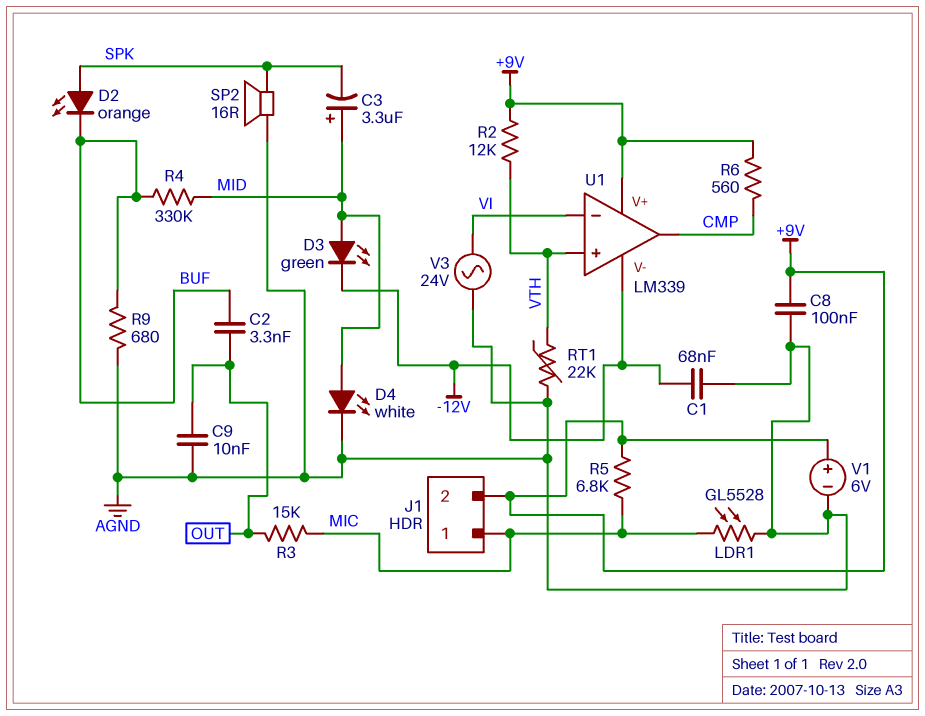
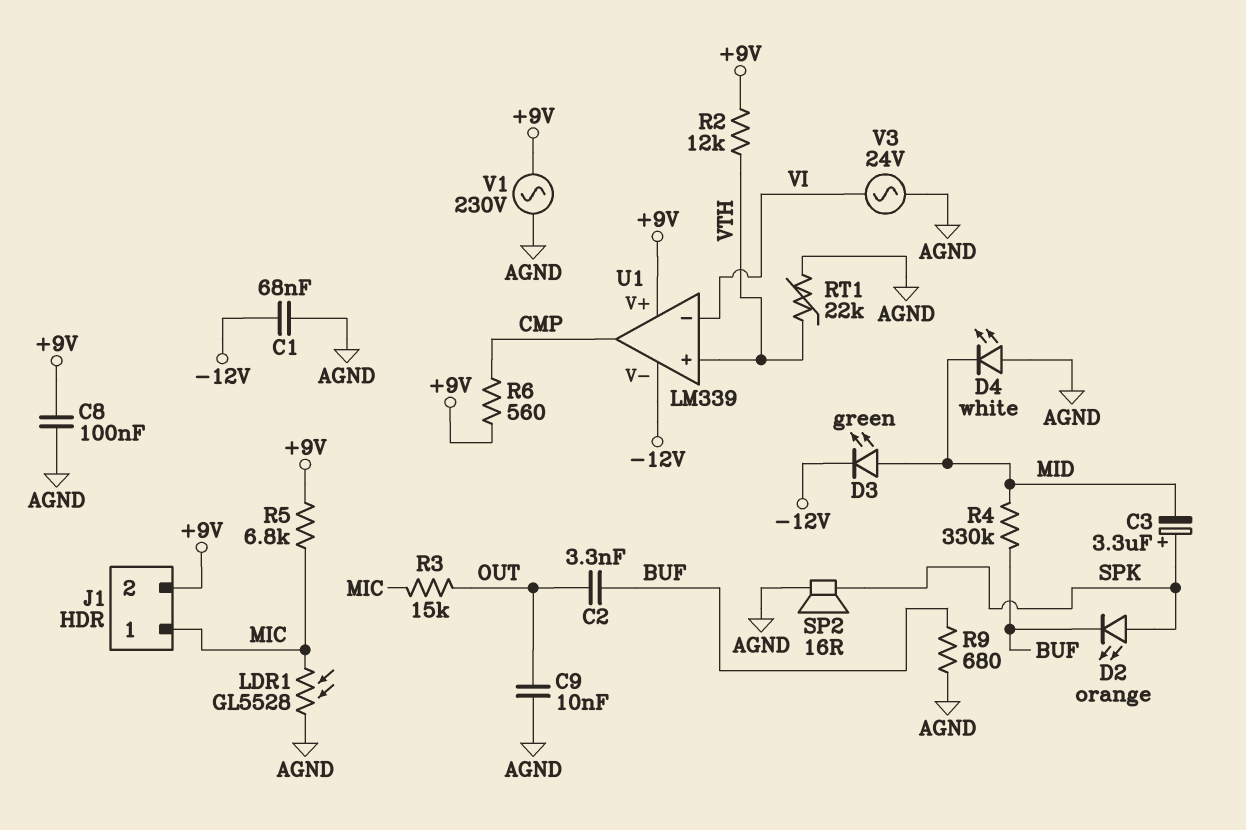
C3: 3.3uF (plus MID, minus SPK) -> 3.3uF (plus SPK, minus MID)
D4: LED white (A MID, K AGND) -> LED white (A AGND, K MID)
V1: 6V (plus +9V, minus AGND) -> AC 230V (+9V, AGND)

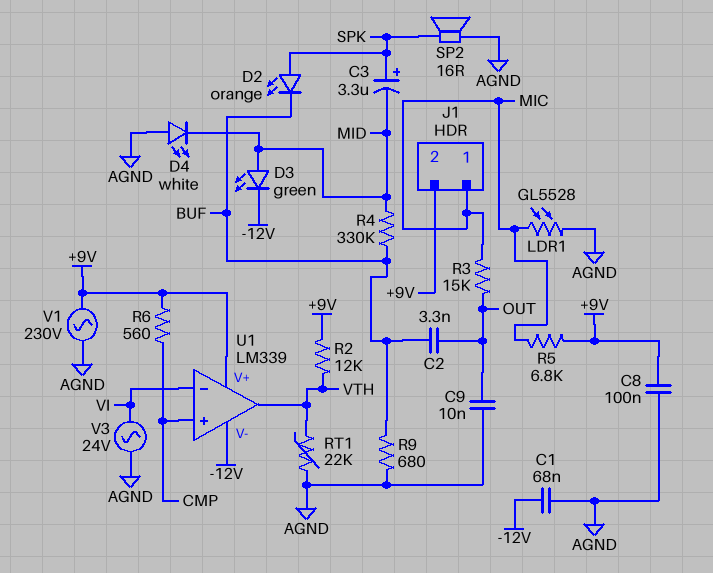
U1 pin in+: VTH -> CMP
U1 pin out: CMP -> VTH

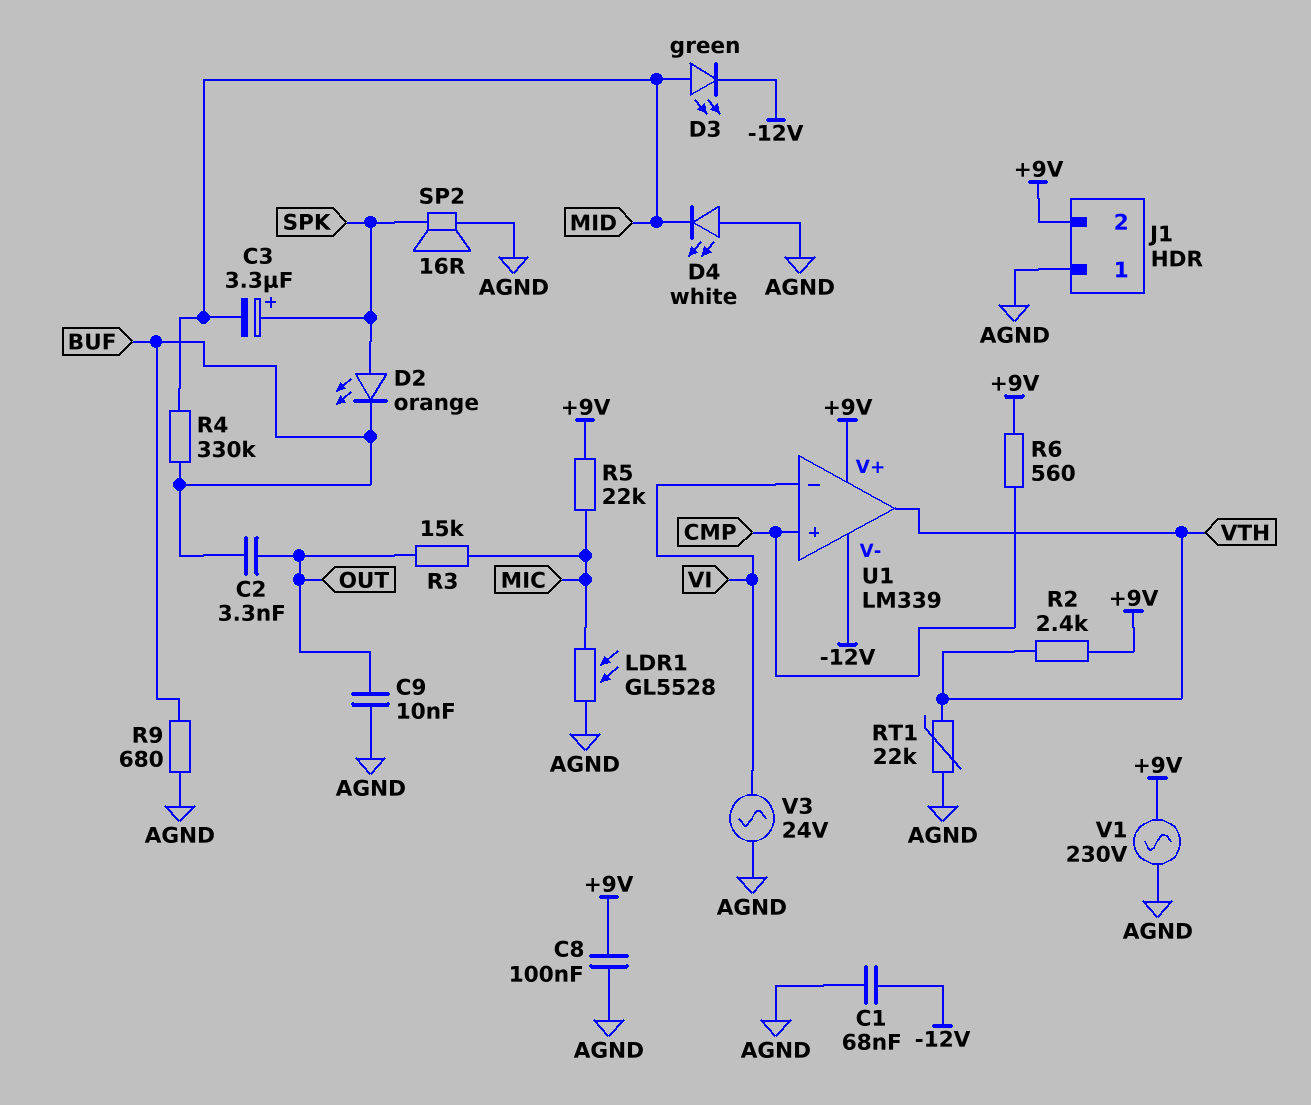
J1 pin 1: MIC -> AGND
R2: 12k (+9V, VTH) -> 2.4k (+9V, VTH)
R5: 6.8k (+9V, MIC) -> 22k (+9V, MIC)

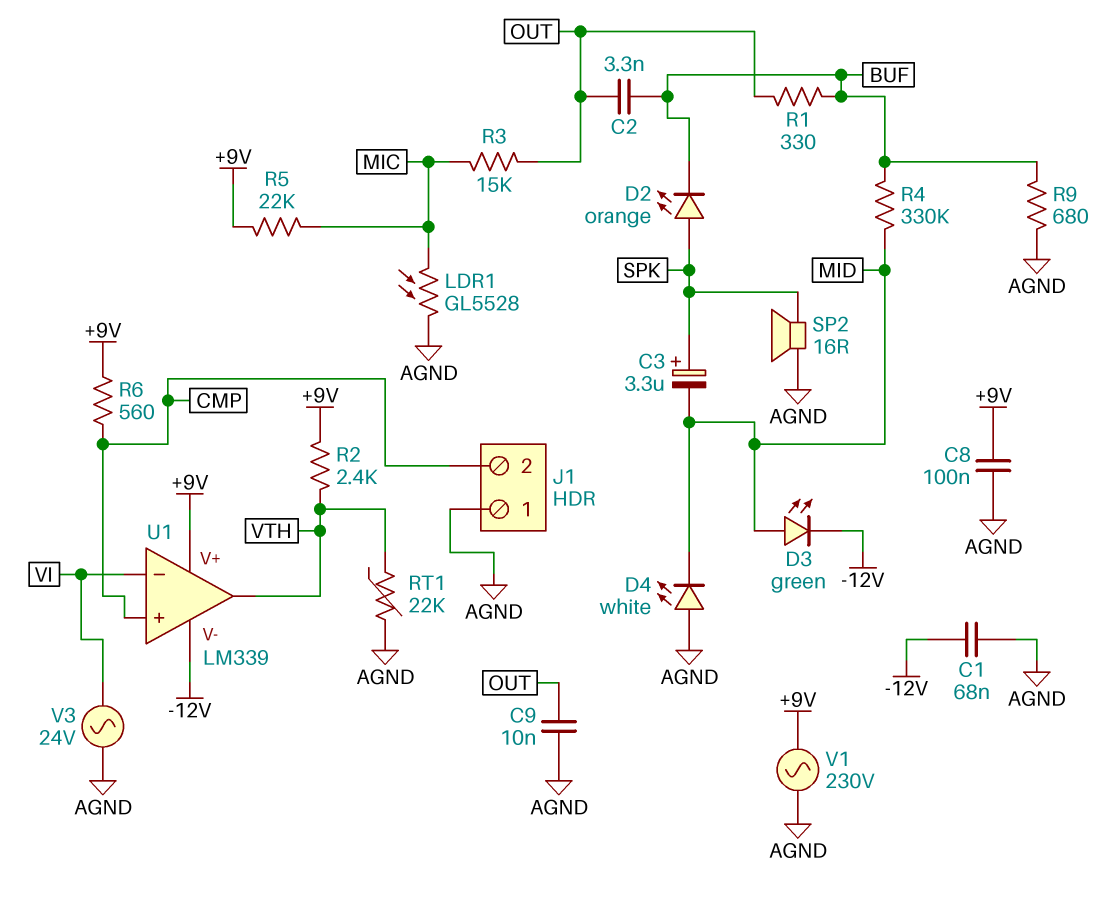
J1 pin 2: +9V -> CMP
R1: none -> 330 (BUF, OUT)

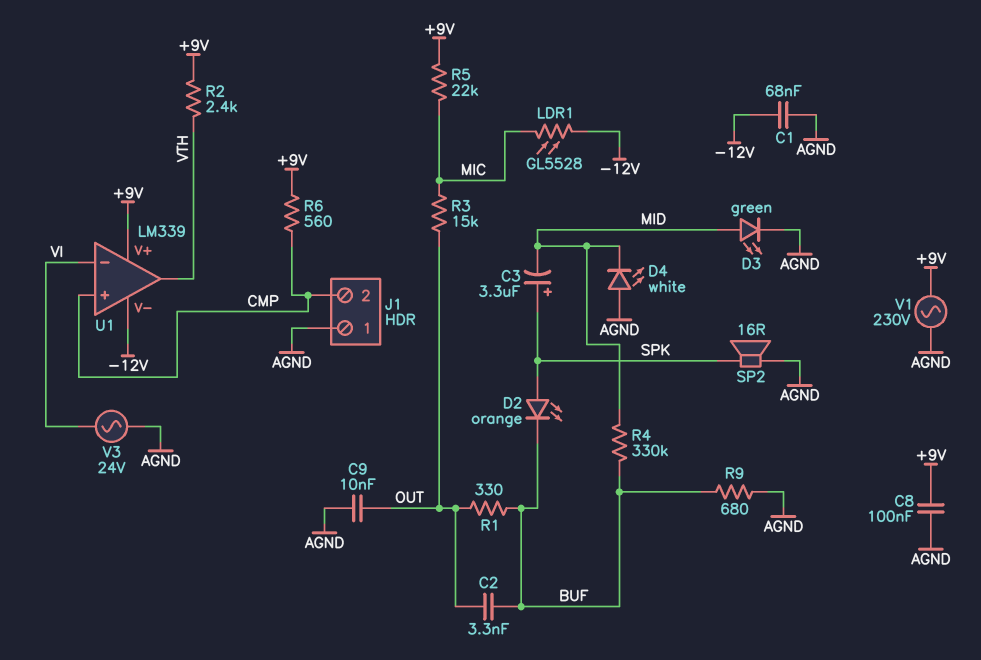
D3: LED green (A MID, K -12V) -> LED green (A MID, K AGND)
LDR1: GL5528 (AGND, MIC) -> GL5528 (-12V, MIC)
RT1: 22k (AGND, VTH) -> none

